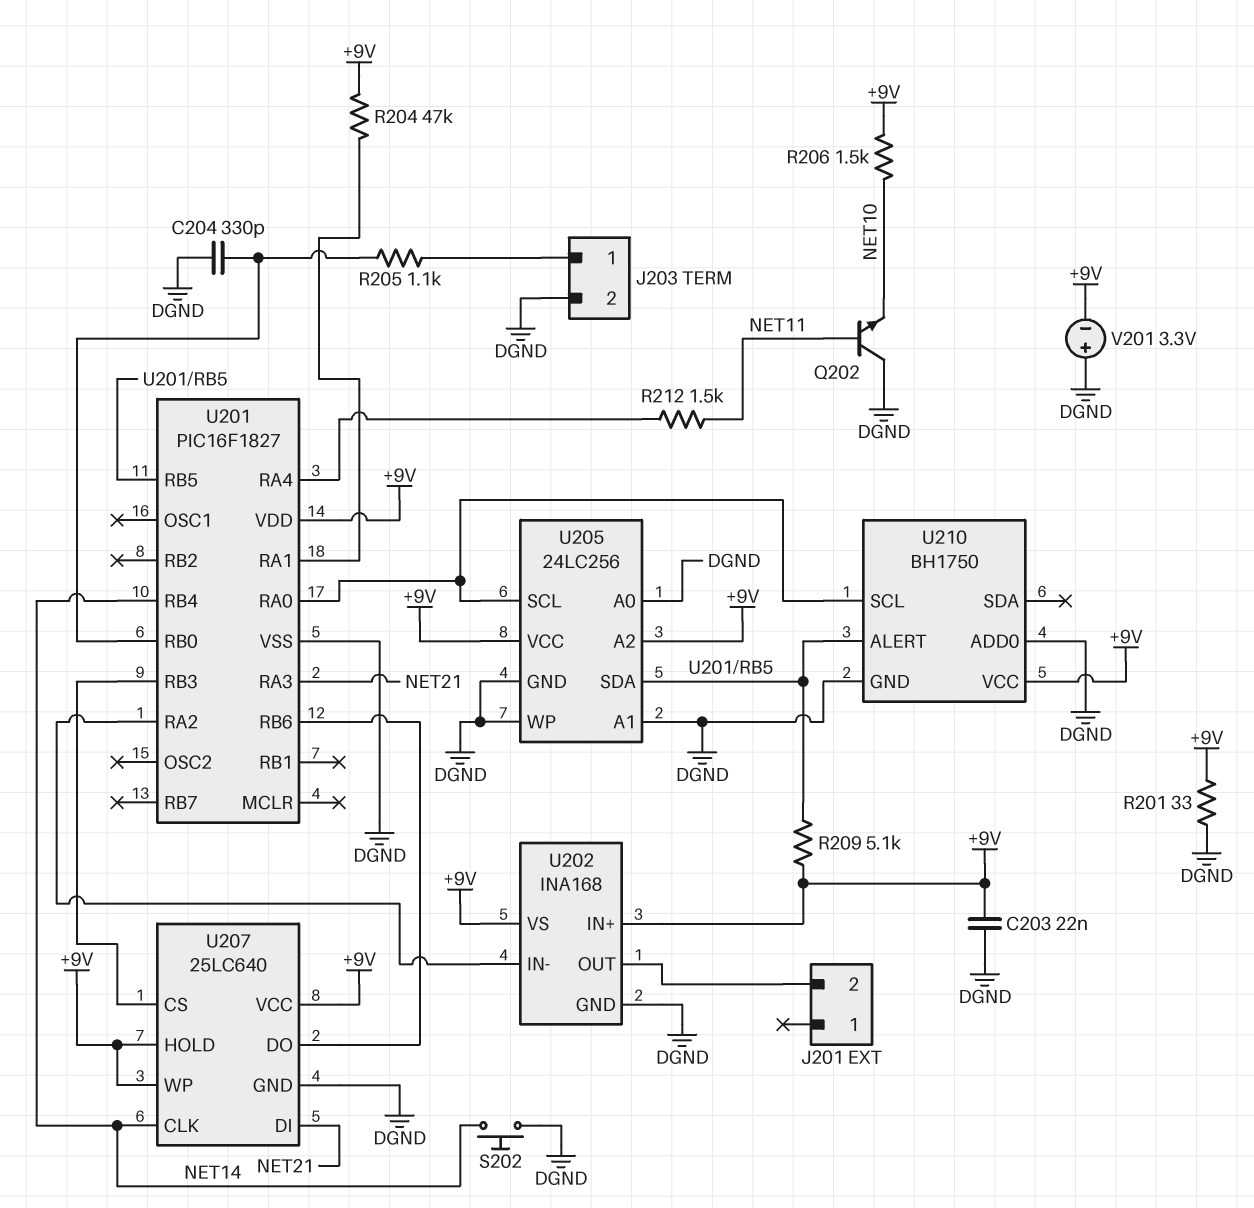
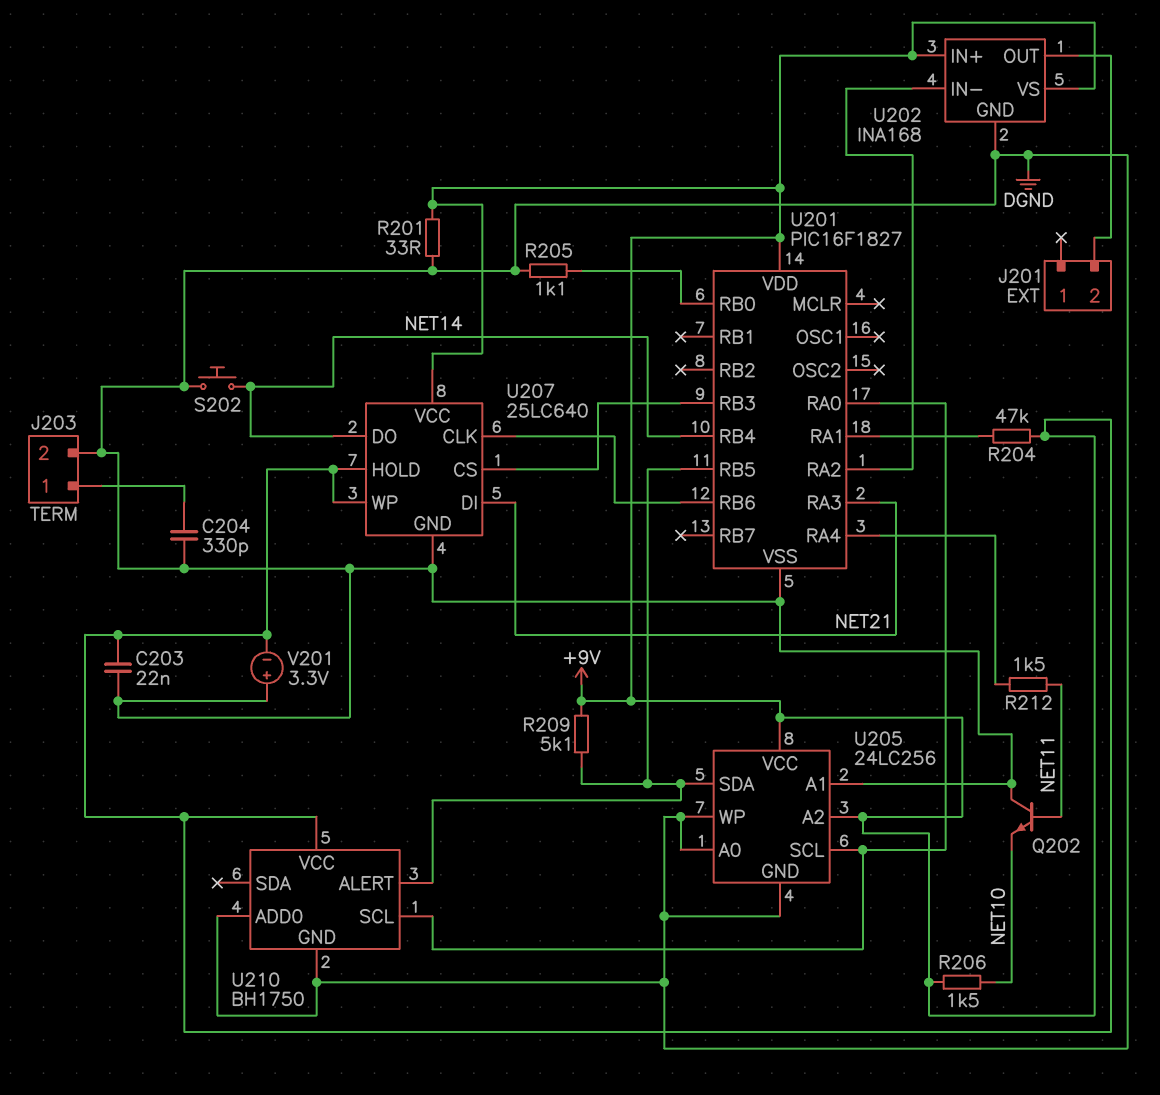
C204: 330pF (DGND, U201/RB0) -> 330pF (DGND, J203/1)
R205: 1.1k (J203/1, U201/RB0) -> 1.1k (DGND, U201/RB0)
U207 pin CLK: NET14 -> U201/RB6
U207 pin DO: U201/RB6 -> NET14

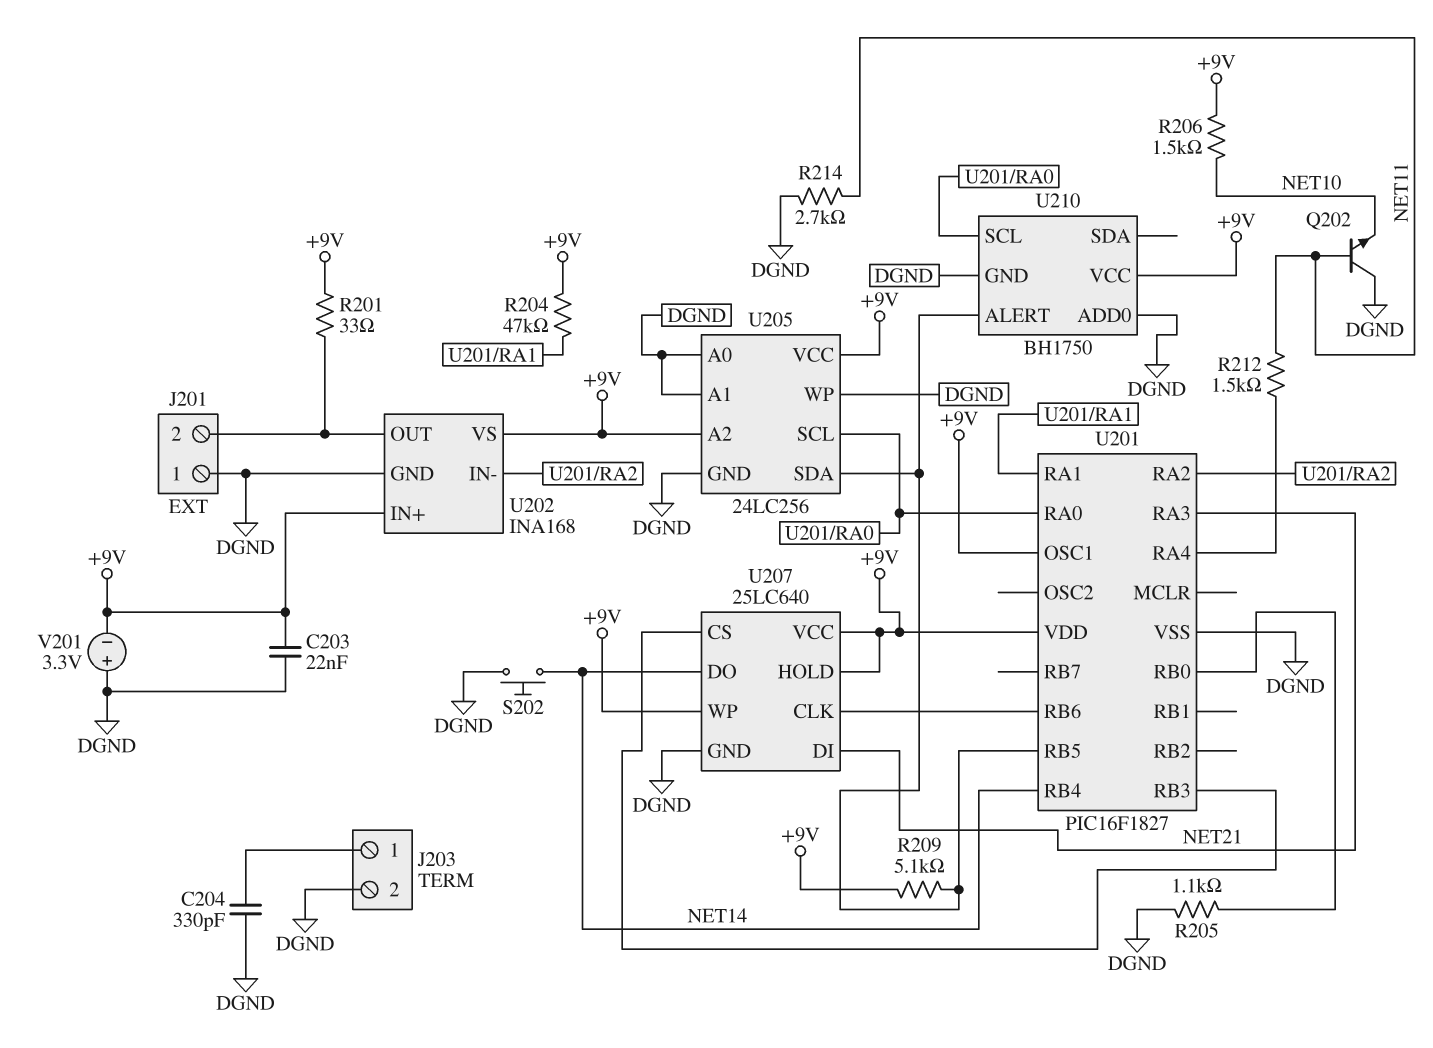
J201 pin 1: none -> DGND
R201: 33 (+9V, DGND) -> 33 (+9V, J201/2)
R214: none -> 2.7k (DGND, NET11)
U201 pin OSC1: none -> +9V

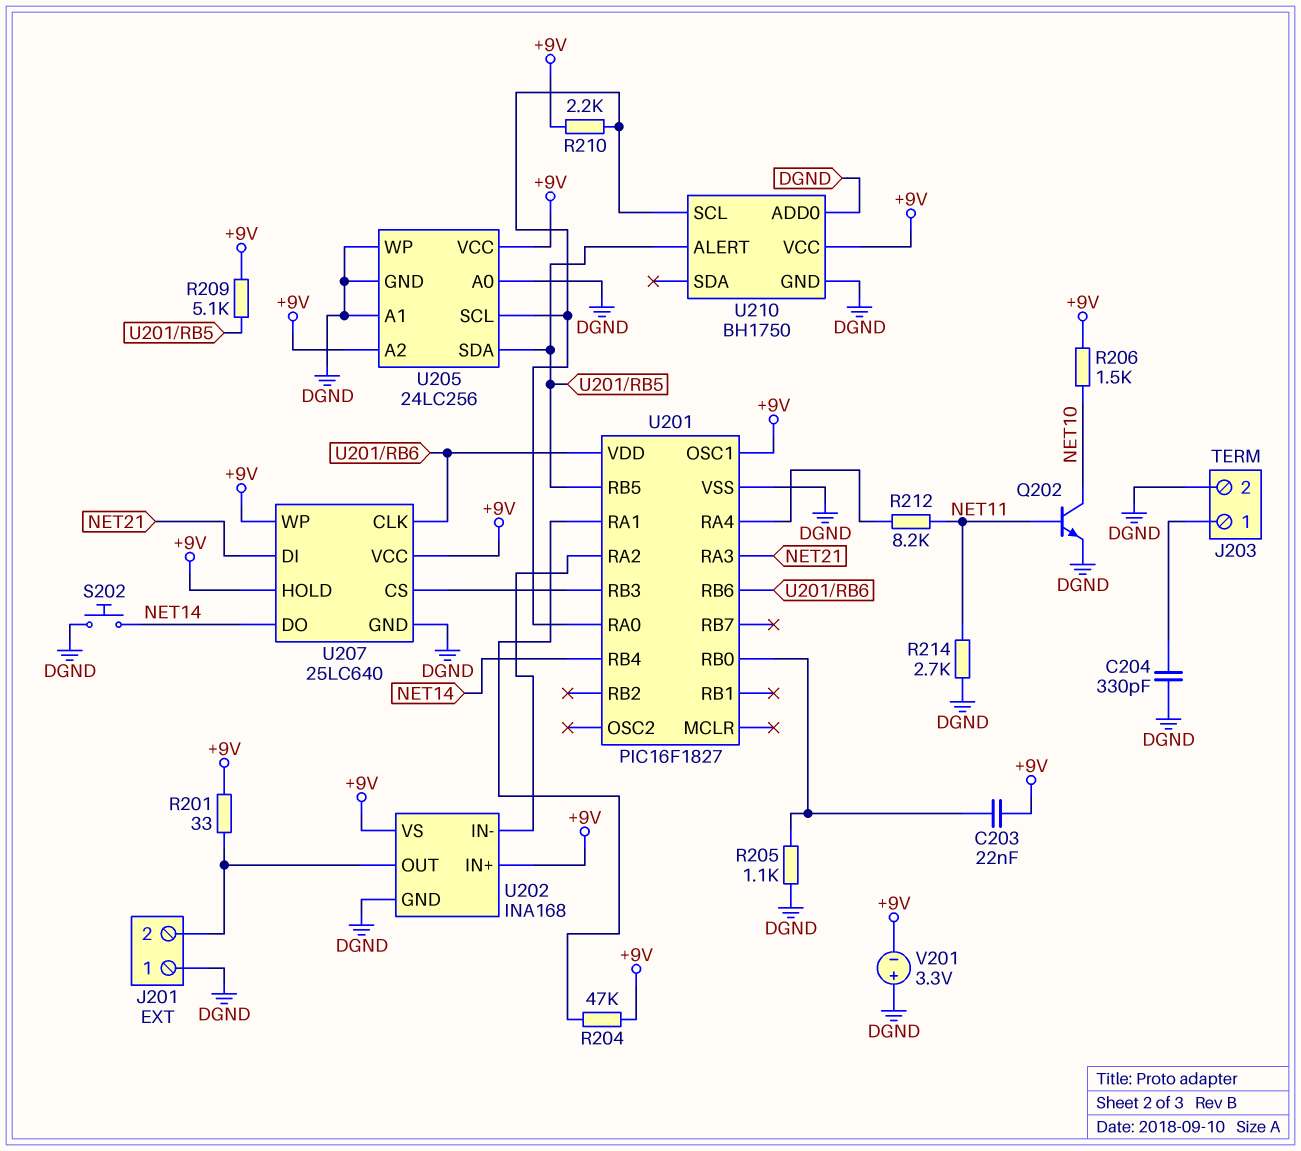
C203: 22nF (+9V, DGND) -> 22nF (+9V, U201/RB0)
Q202: NPN (B NET11, C DGND, E NET10) -> NPN (B NET11, C NET10, E DGND)
R210: none -> 2.2k (+9V, U201/RA0)
R212: 1.5k (NET11, U201/RA4) -> 8.2k (NET11, U201/RA4)
U201 pin VDD: +9V -> U201/RB6

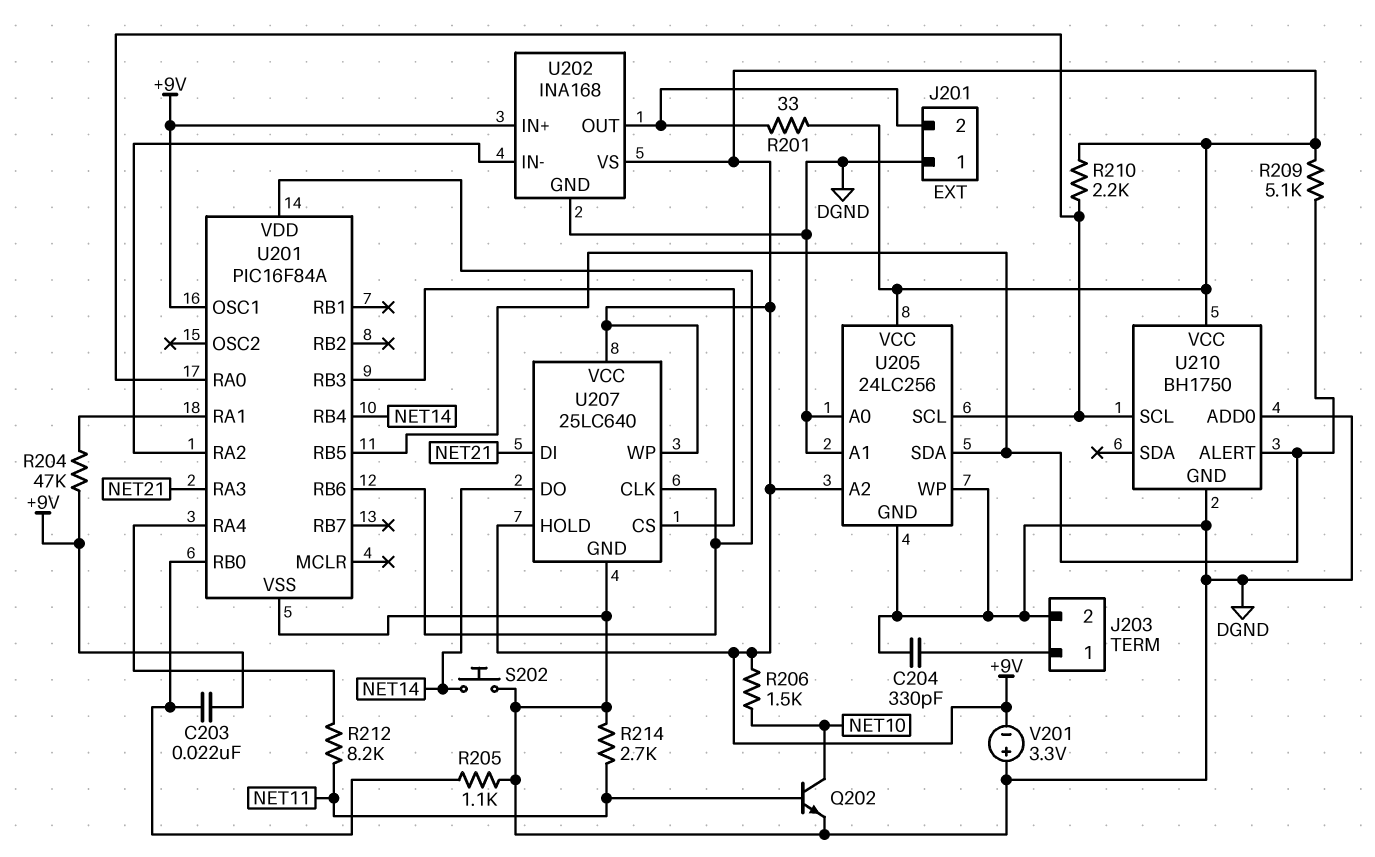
U201: PIC16F1827 -> PIC16F84A

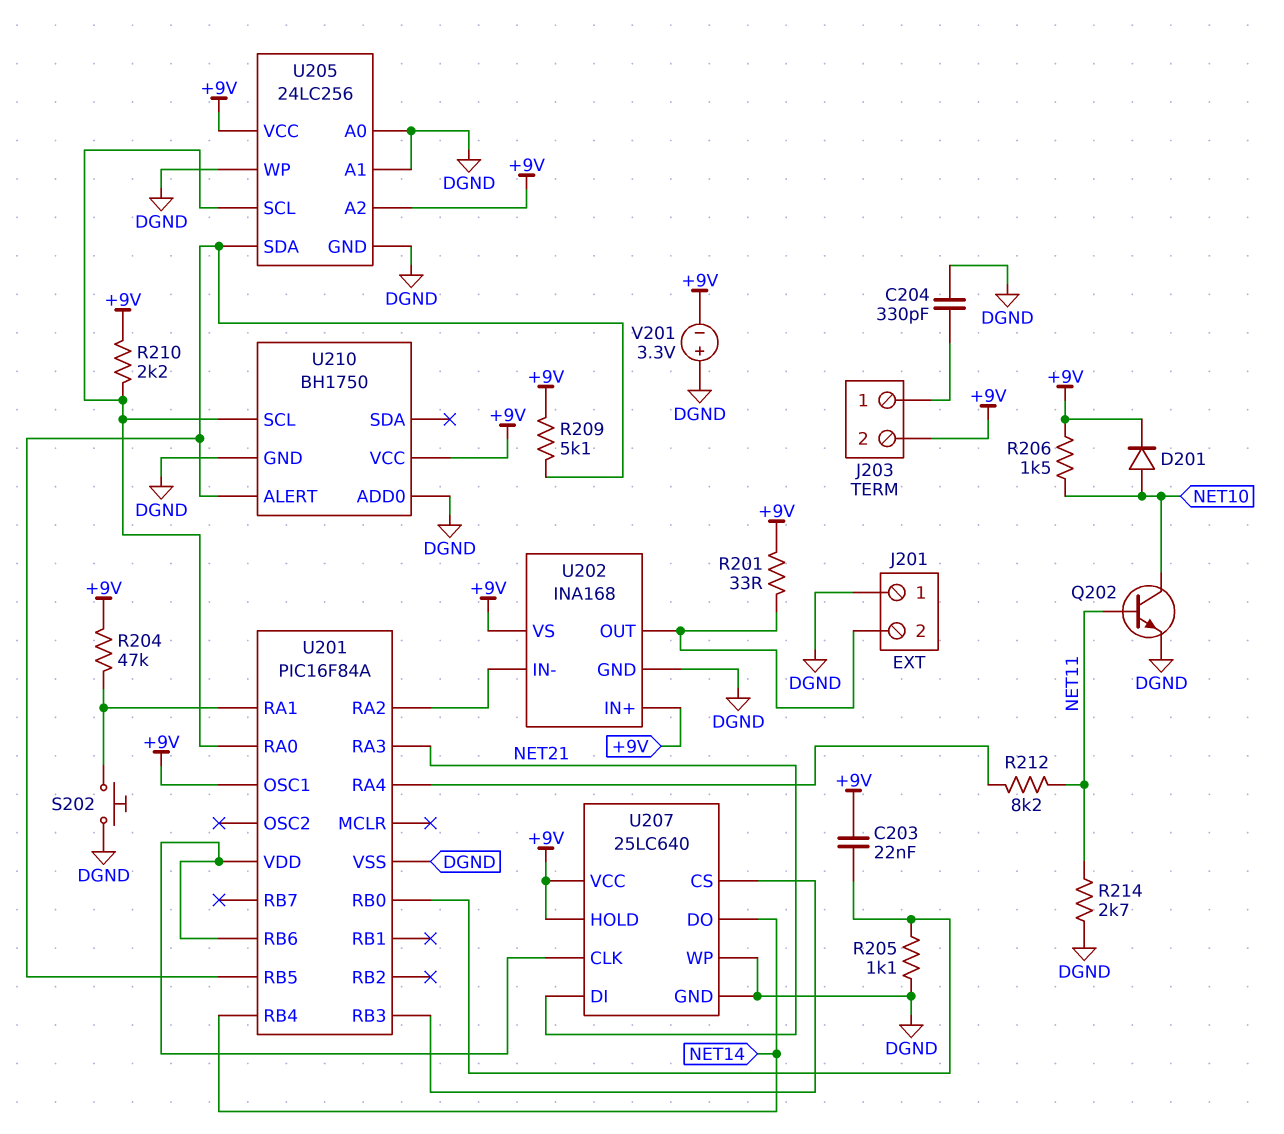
D201: none -> diode (A NET10, K +9V)
J203 pin 2: DGND -> +9V
S202: button (DGND, NET14) -> button (DGND, U201/RA1)
U207 pin WP: +9V -> DGND

